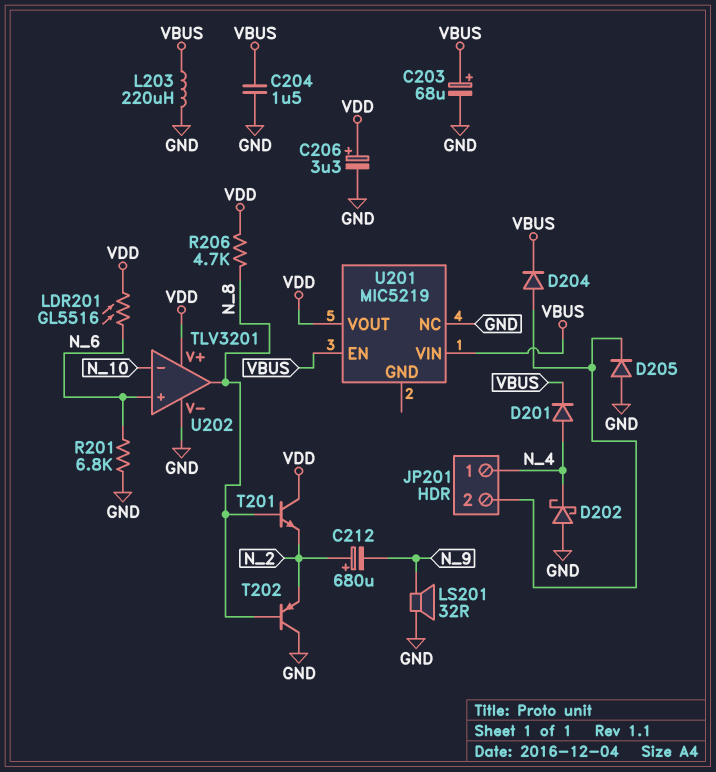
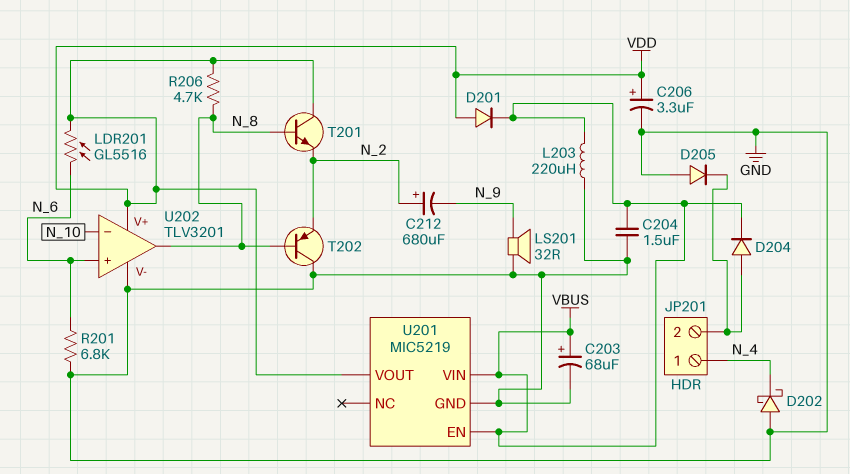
D201: diode (A N_4, K VBUS) -> diode (A VDD, K VBUS)
U201 pin GND: none -> GND
U201 pin NC: GND -> none

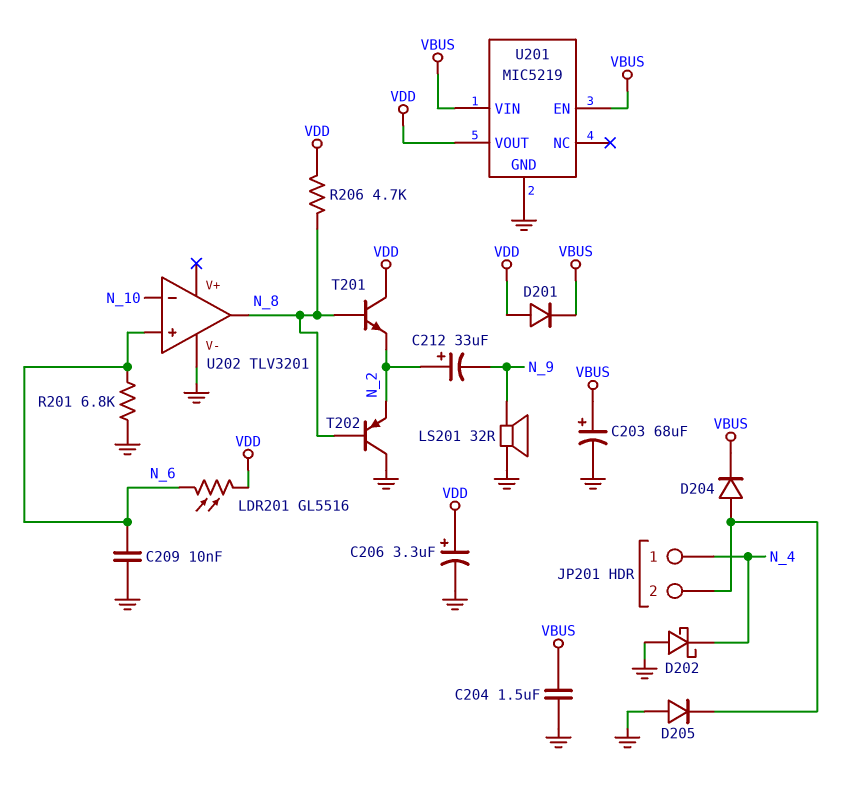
C209: none -> 10nF (GND, N_6)
C212: 680uF (plus N_2, minus N_9) -> 33uF (plus N_2, minus N_9)
L203: 220uH (GND, VBUS) -> none
U202 pin V+: VDD -> none

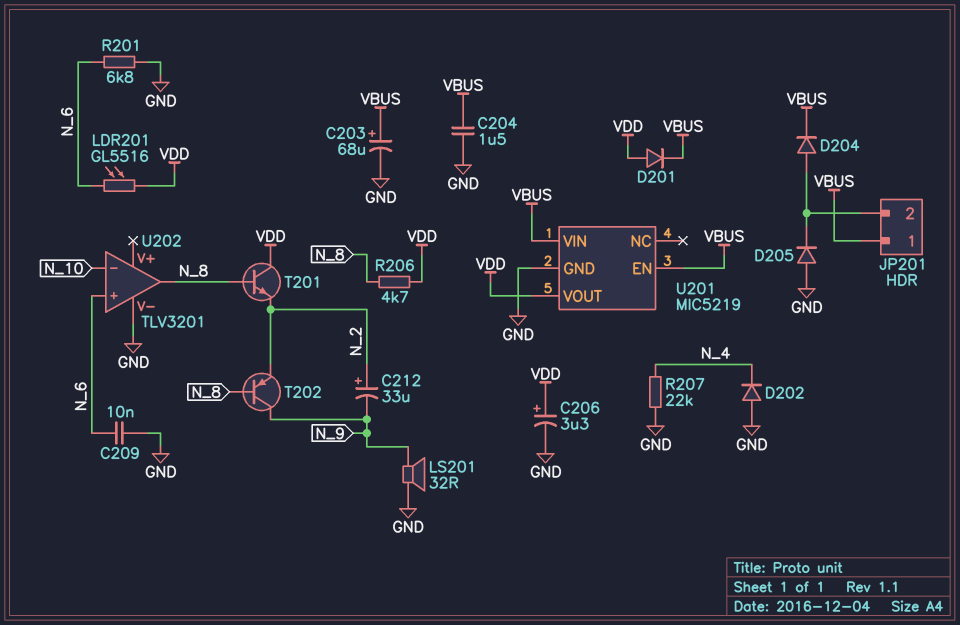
D202: schottky (A GND, K N_4) -> diode (A GND, K N_4)
JP201 pin 1: N_4 -> VBUS
R207: none -> 22k (GND, N_4)
T202: PNP (B N_8, C GND, E N_2) -> PNP (B N_8, C N_9, E N_2)

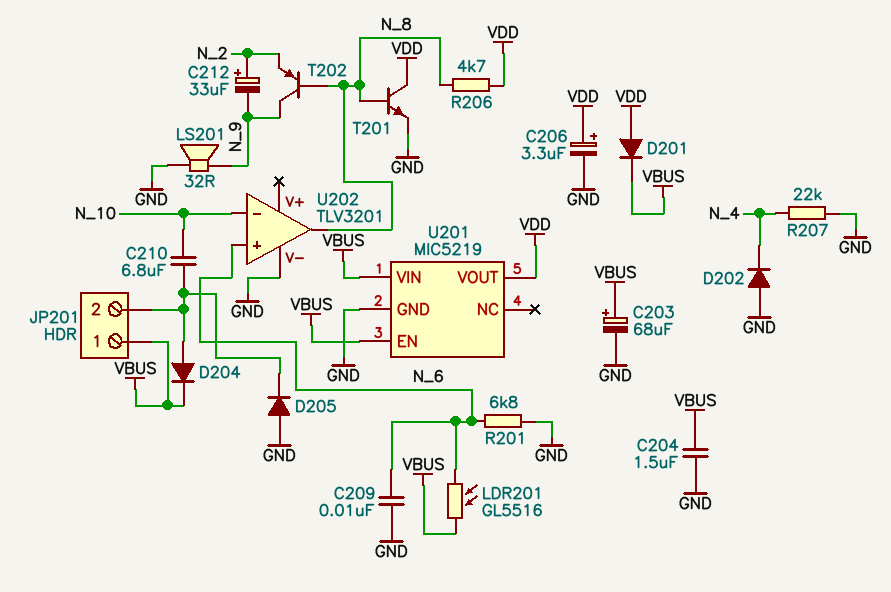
C210: none -> 6.8uF (JP201/2, N_10)
LDR201: GL5516 (N_6, VDD) -> GL5516 (N_6, VBUS)
T201: NPN (B N_8, C VDD, E N_2) -> NPN (B N_8, C VDD, E GND)

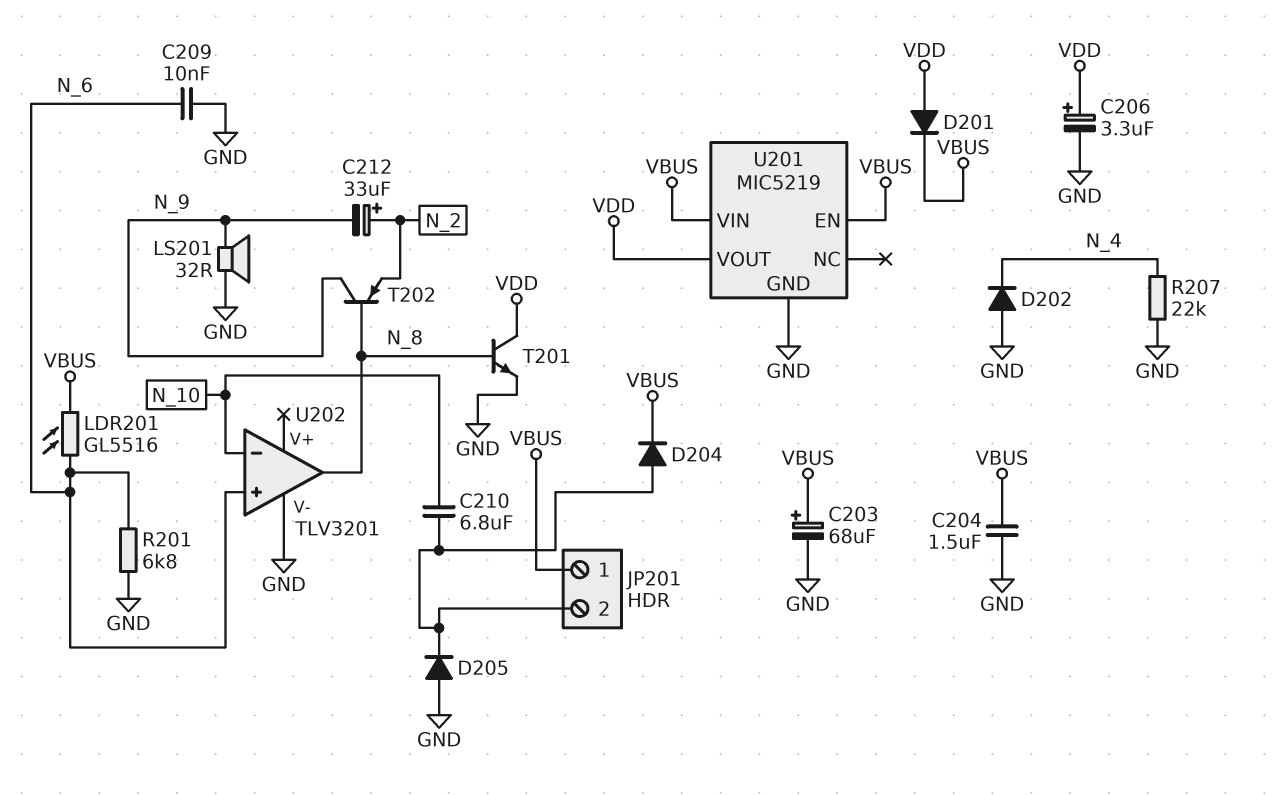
R206: 4.7k (N_8, VDD) -> none

